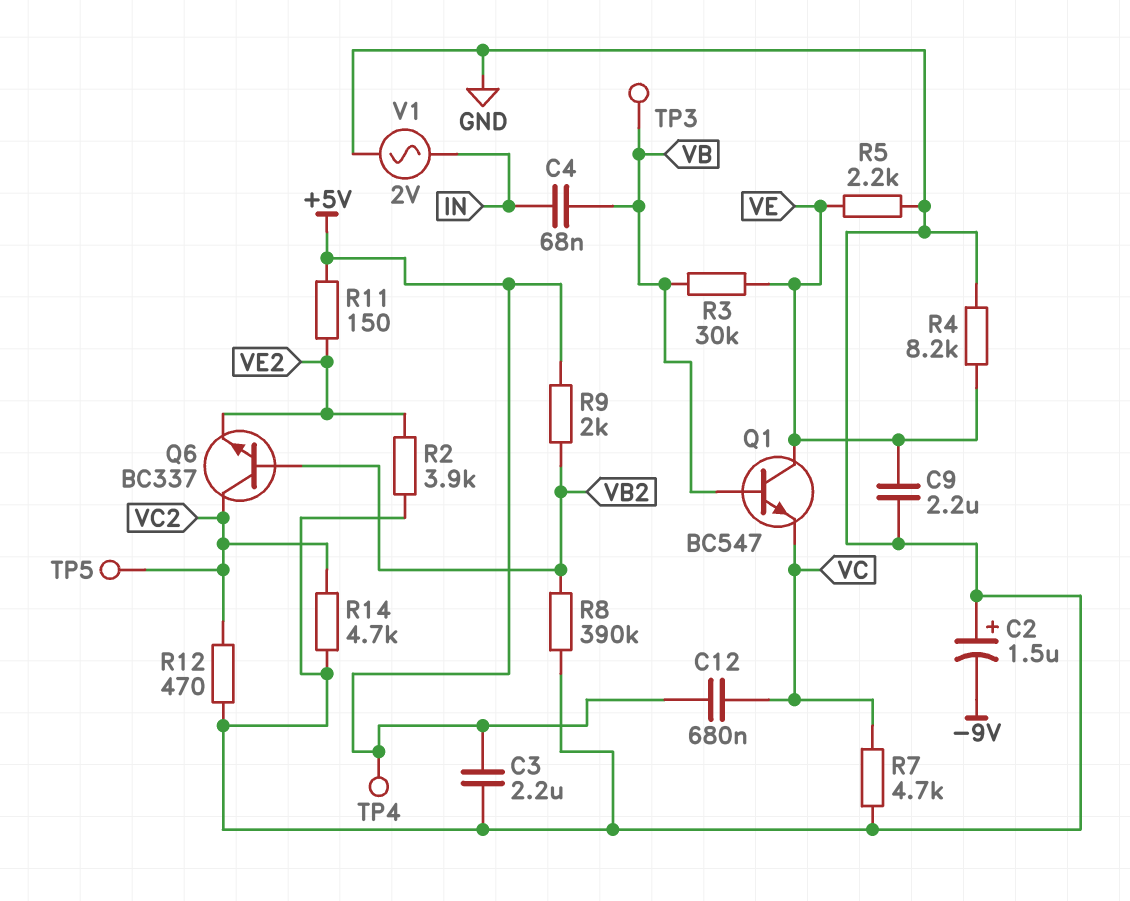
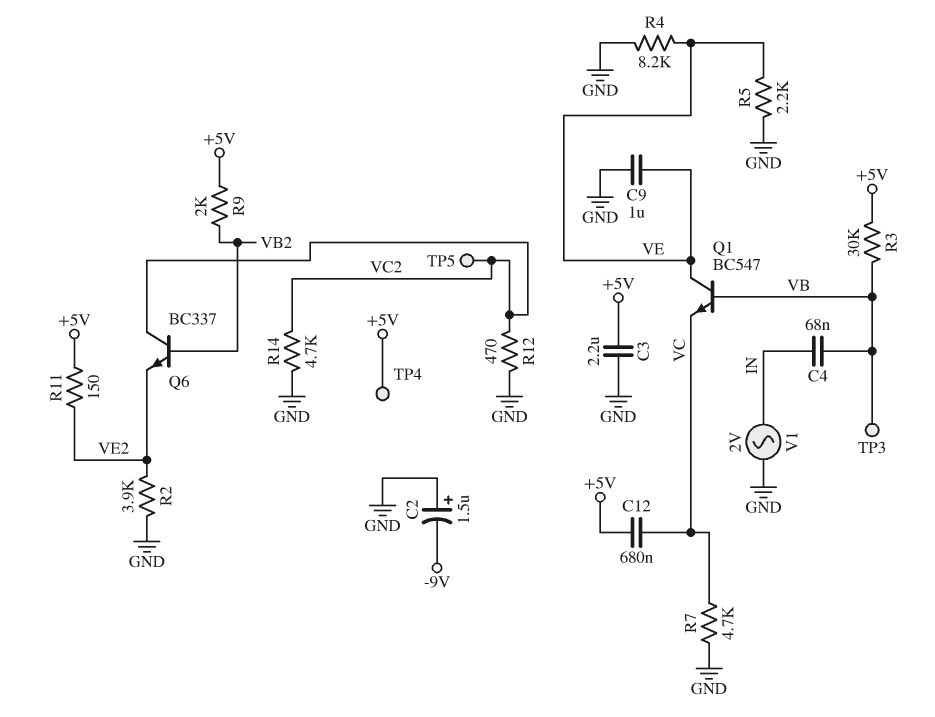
C9: 2.2uF (GND, VE) -> 1uF (GND, VE)
R3: 30k (VB, VE) -> 30k (+5V, VB)
R8: 390k (GND, VB2) -> none

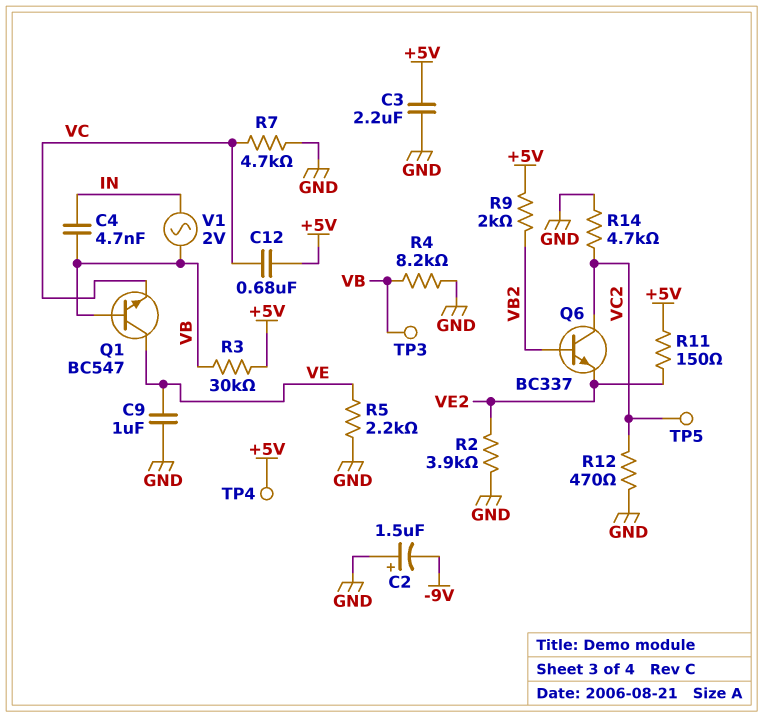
C4: 68nF (IN, VB) -> 4.7nF (IN, VB)
R4: 8.2k (GND, VE) -> 8.2k (GND, VB)
V1: AC 2V (GND, IN) -> AC 2V (IN, VB)

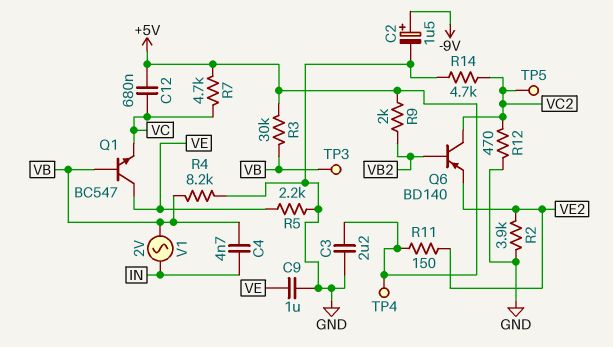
C2: 1.5uF (plus GND, minus -9V) -> 1.5uF (plus -9V, minus GND)
Q6: NPN BC337 (B VB2, C VC2, E VE2) -> PNP BD140 (B VB2, C VC2, E VE2)
R7: 4.7k (GND, VC) -> 4.7k (+5V, VC)

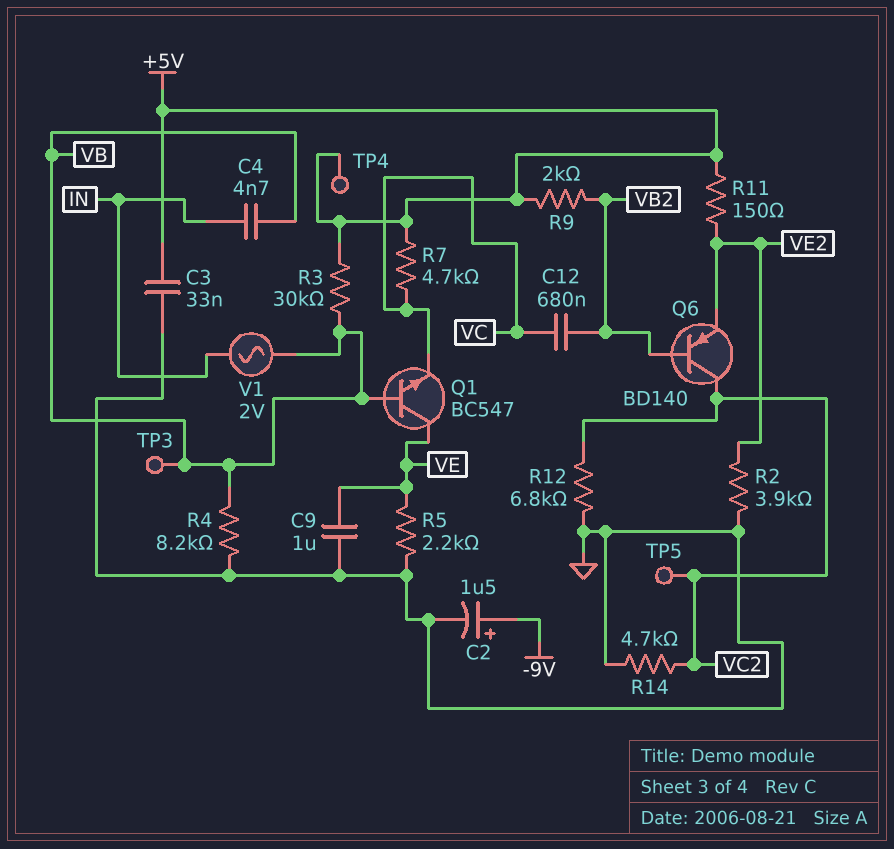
C3: 2.2uF (+5V, GND) -> 33nF (+5V, GND)
C12: 680nF (+5V, VC) -> 680nF (VB2, VC)
R12: 470 (GND, VC2) -> 6.8k (GND, VC2)

